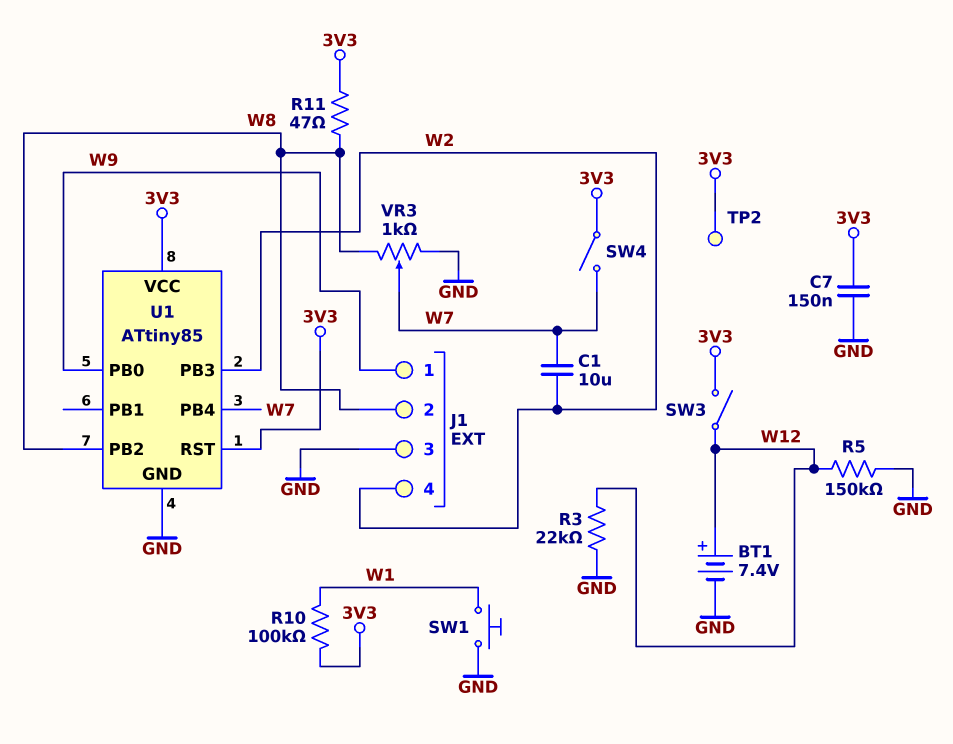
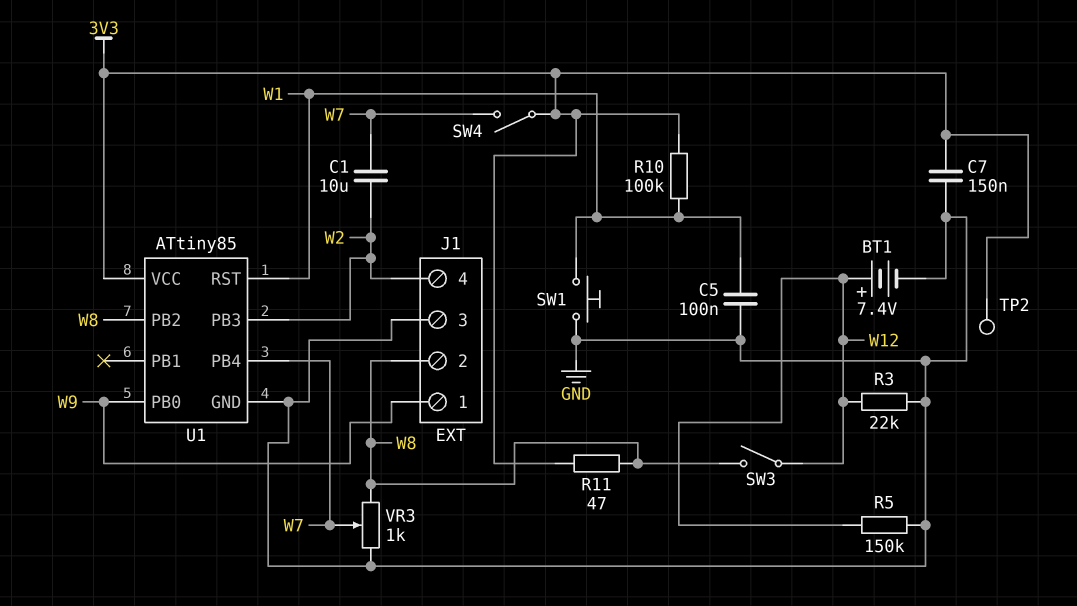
C5: none -> 100nF (GND, W1)
SW3: switch (3V3, W12) -> switch (W8, W12)
U1 pin RST: 3V3 -> W1

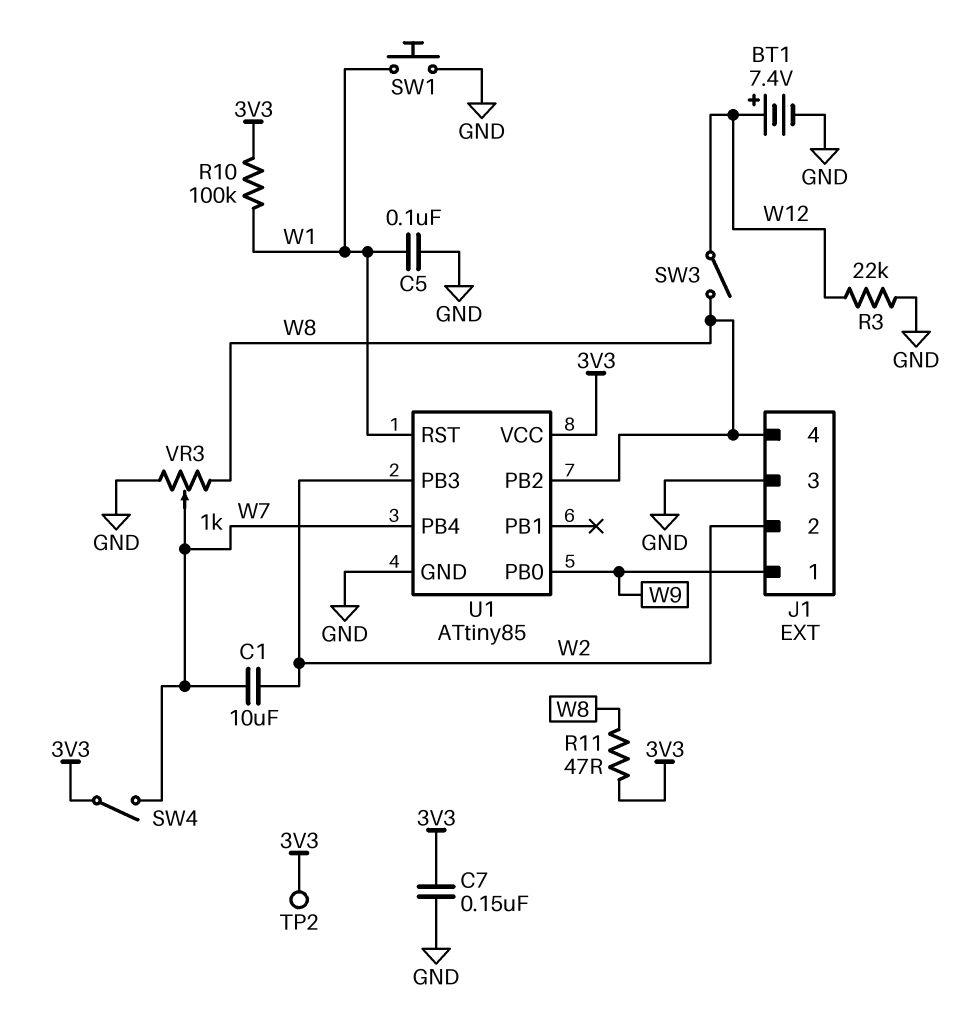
J1 pin 2: W8 -> W2
J1 pin 4: W2 -> W8
R5: 150k (GND, W12) -> none

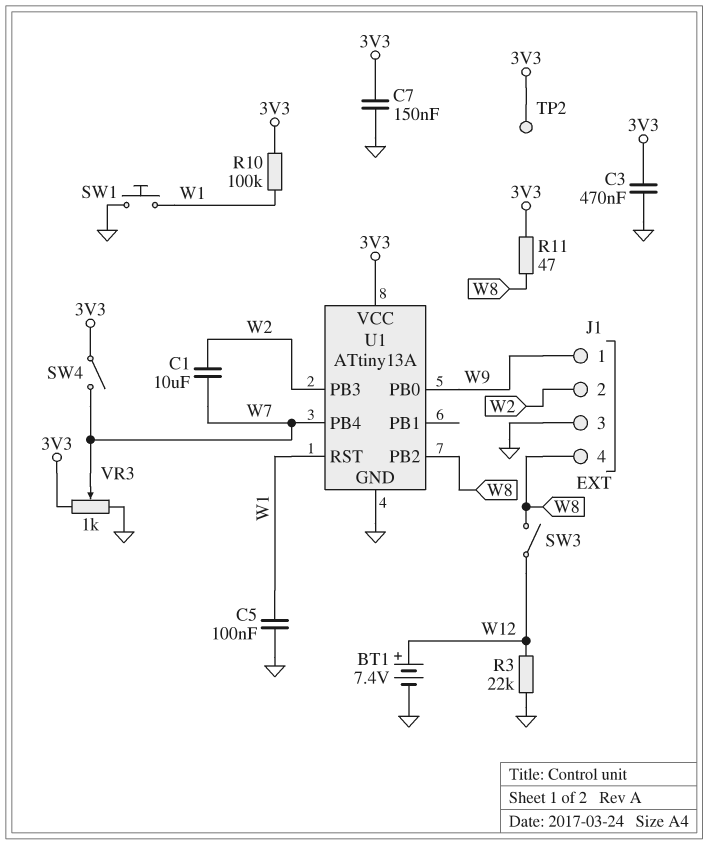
C3: none -> 470nF (3V3, GND)
U1: ATtiny85 -> ATtiny13A
VR3: 1k (GND, W8, wiper W7) -> 1k (3V3, GND, wiper W7)

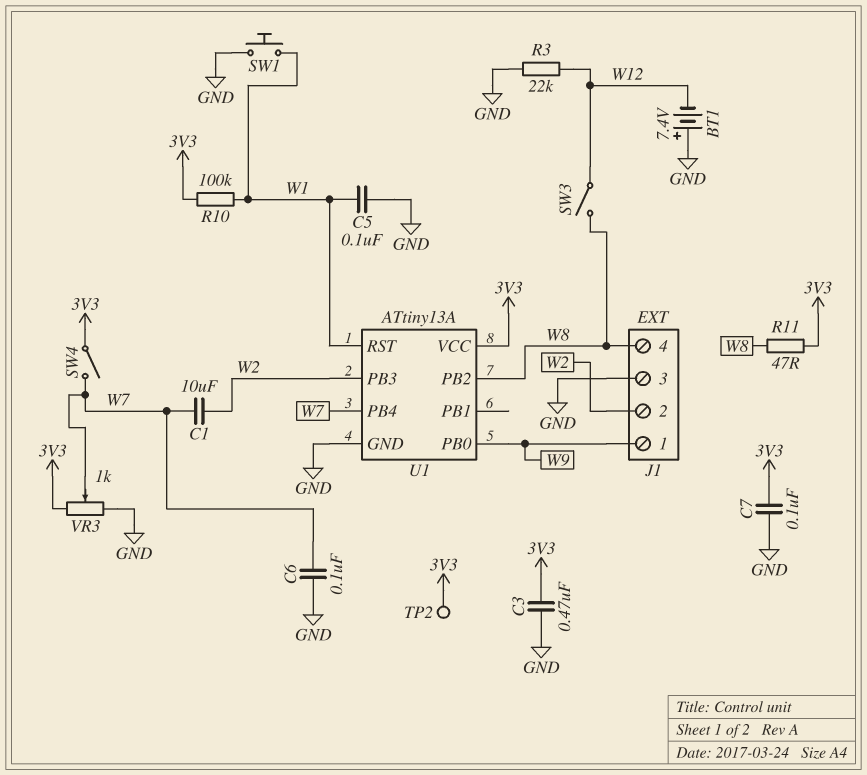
BT1: 7.4V (plus W12, minus GND) -> 7.4V (plus GND, minus W12)
C6: none -> 100nF (GND, W7)
C7: 150nF (3V3, GND) -> 100nF (3V3, GND)

